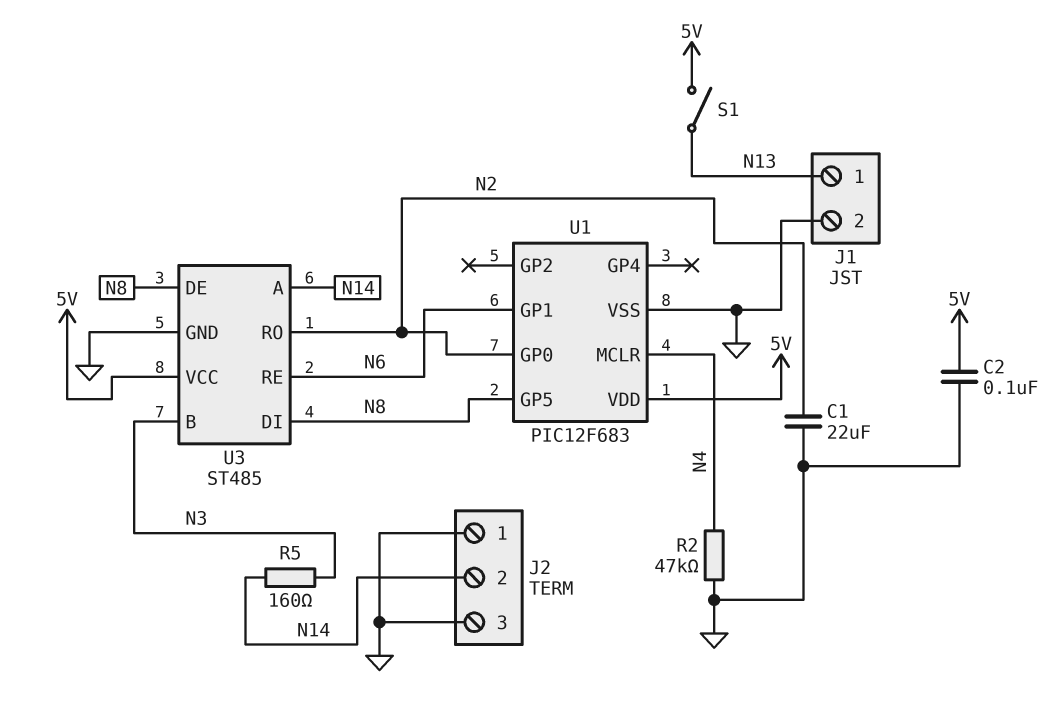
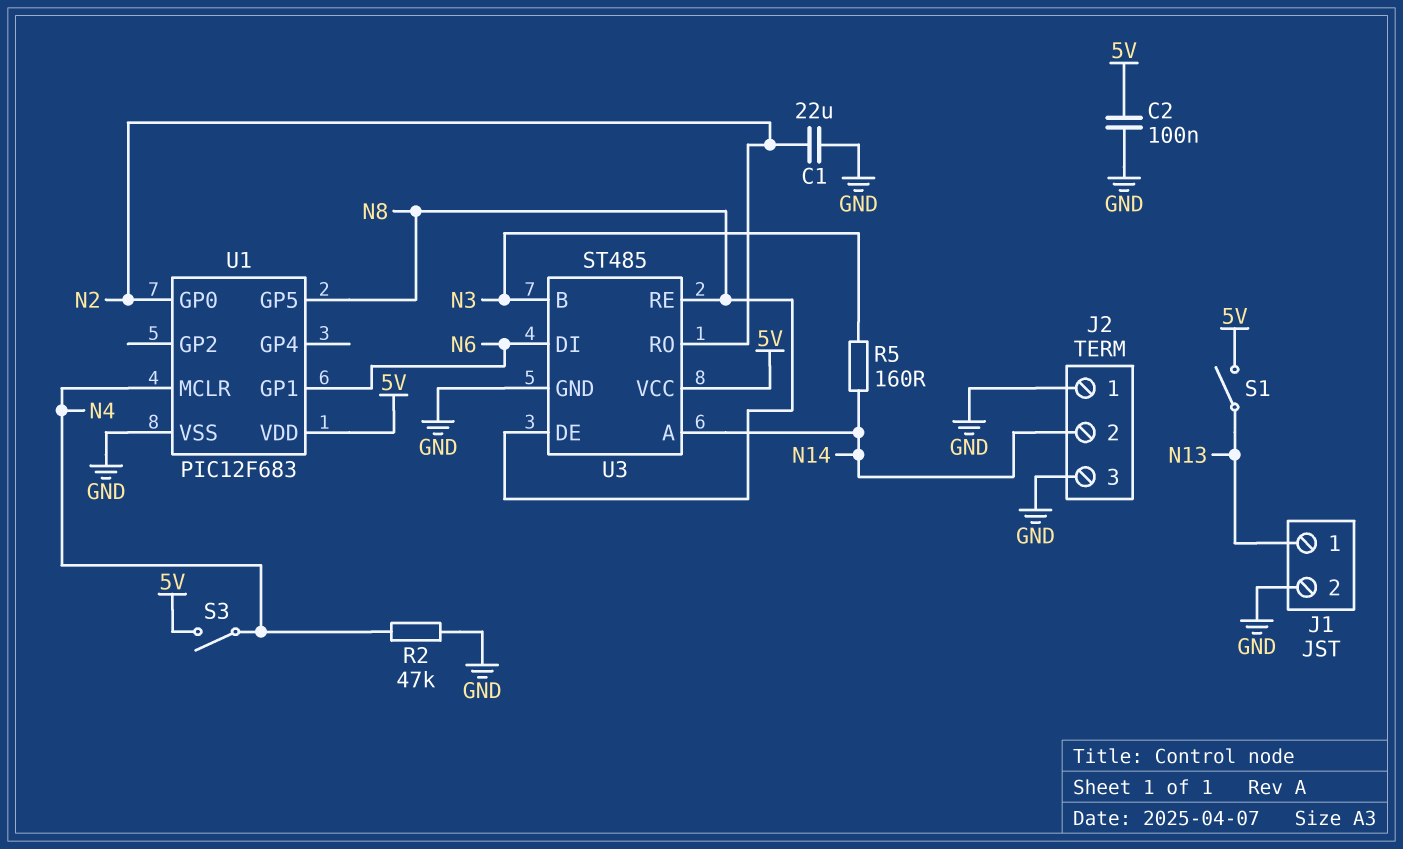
S3: none -> switch (5V, N4)
U3 pin DI: N8 -> N6
U3 pin RE: N6 -> N8

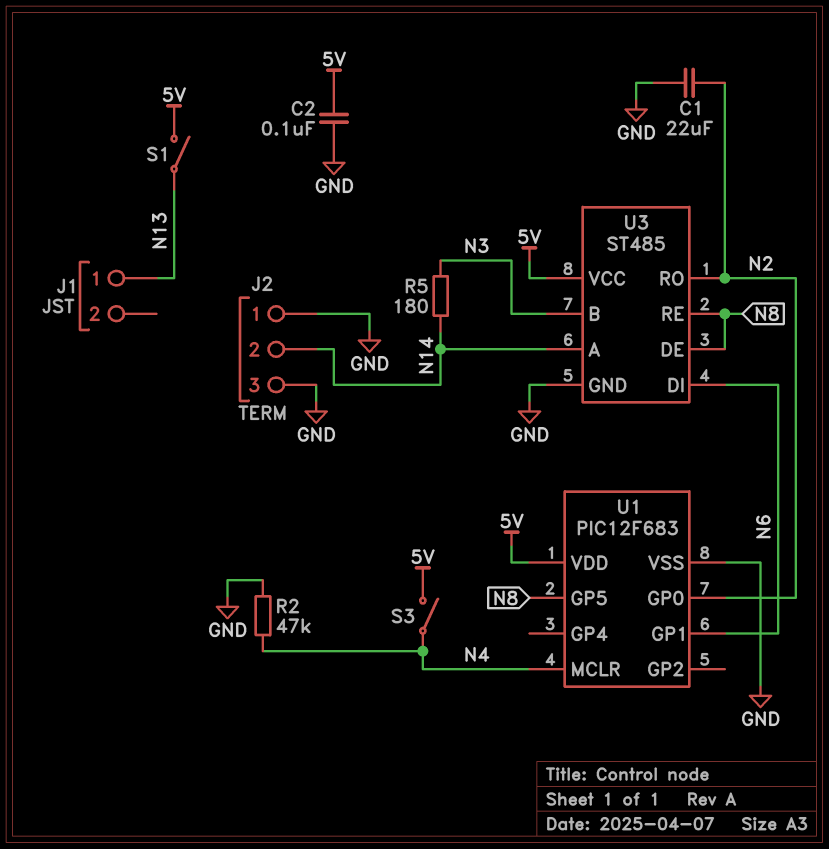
J1 pin 2: GND -> none
R5: 160 (N3, N14) -> 180 (N3, N14)

